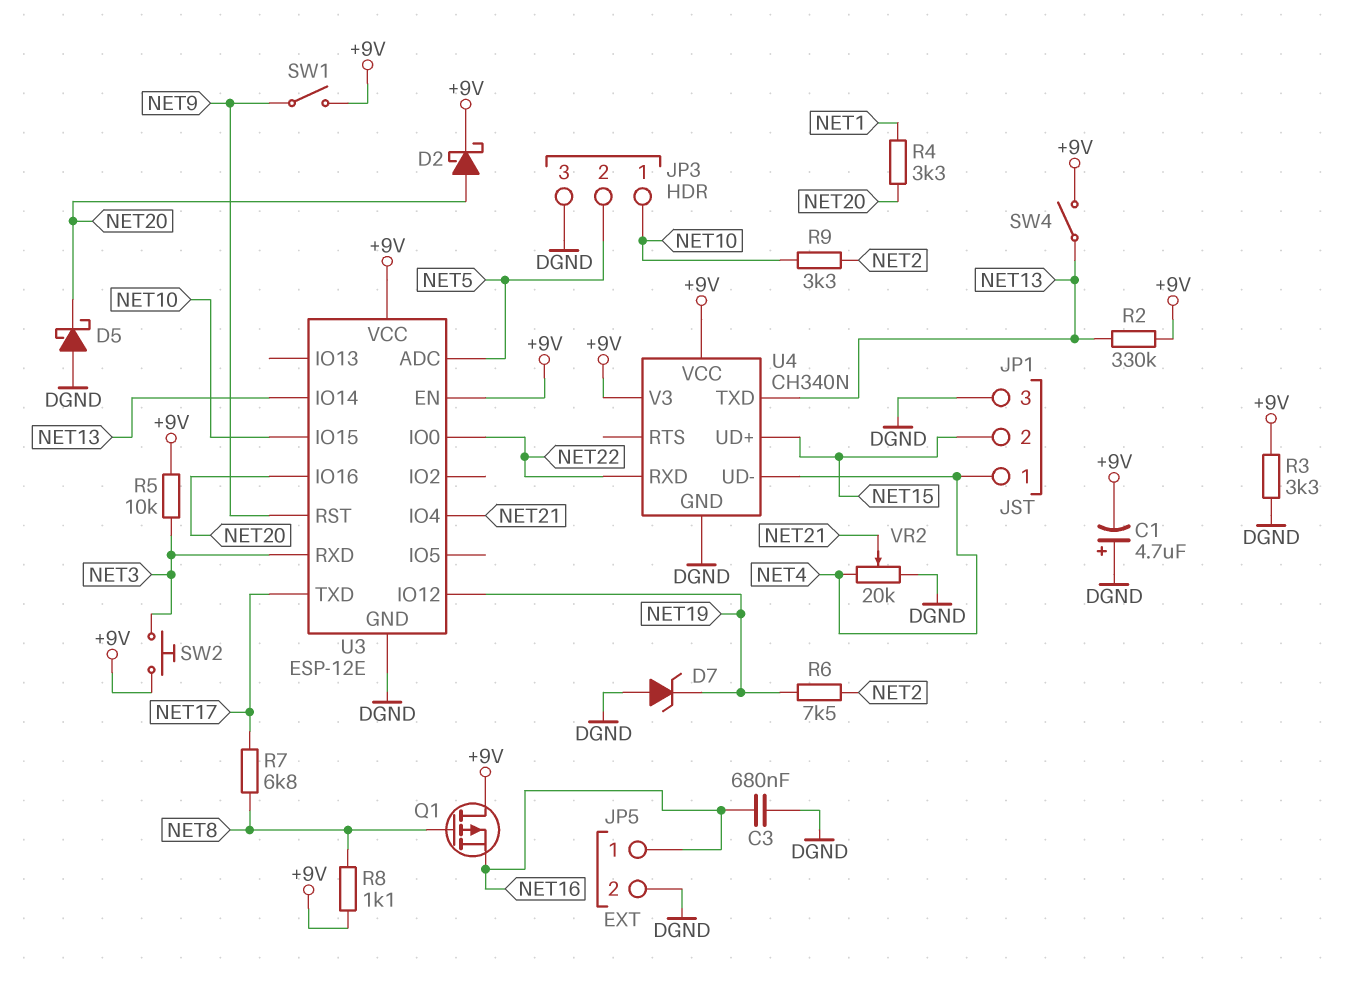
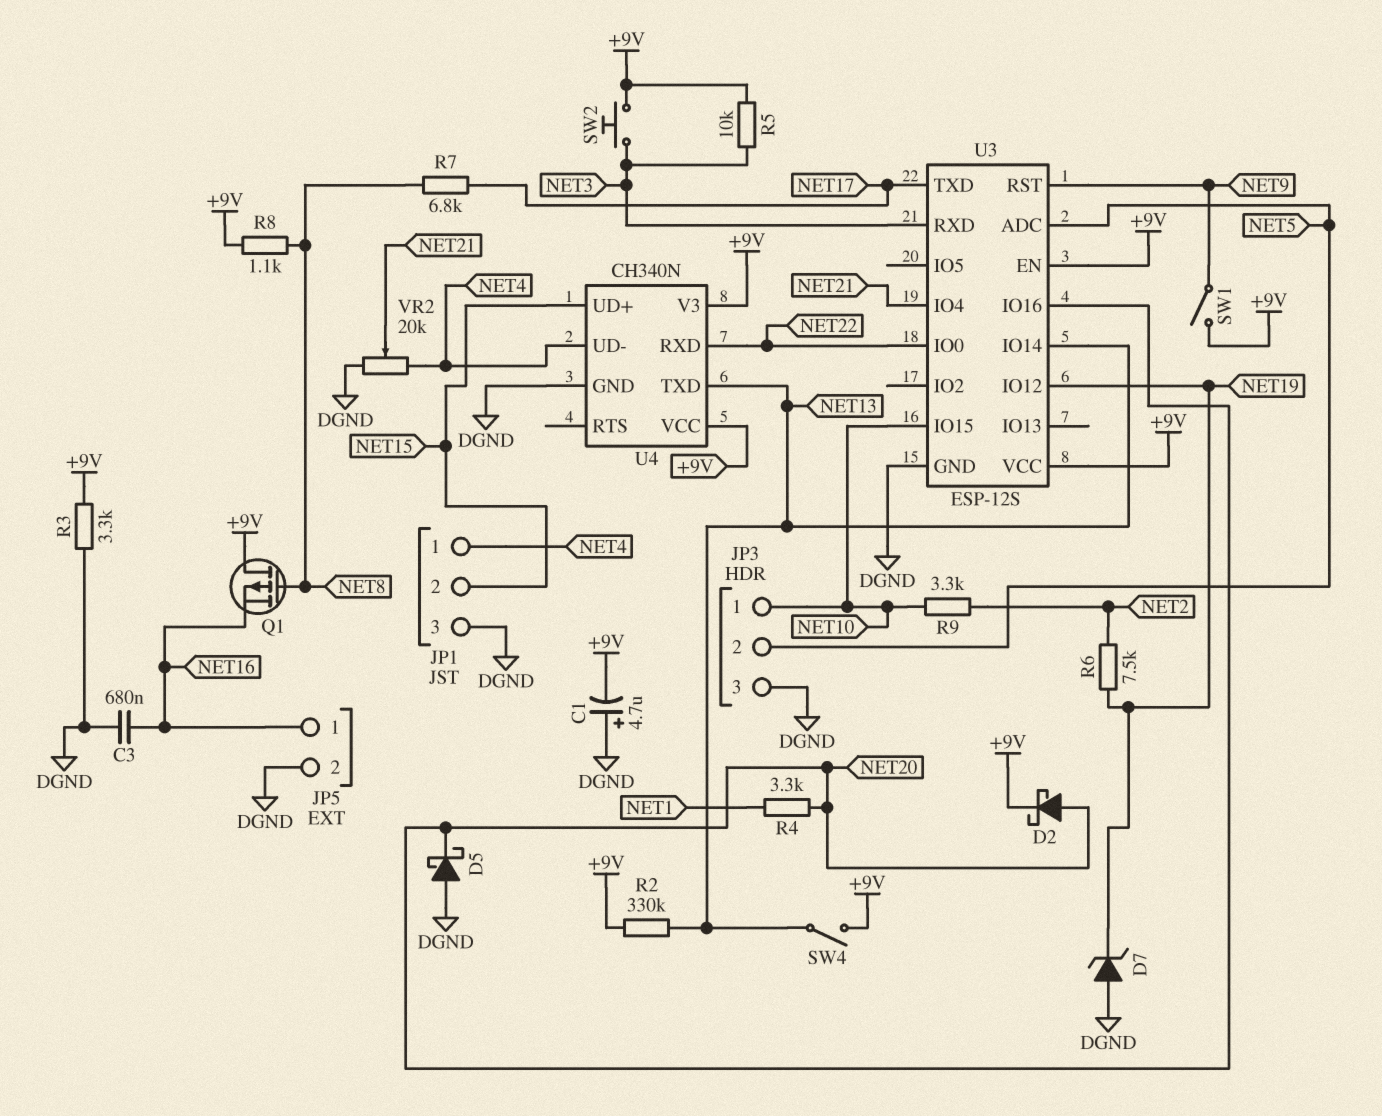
U3: ESP-12E -> ESP-12S

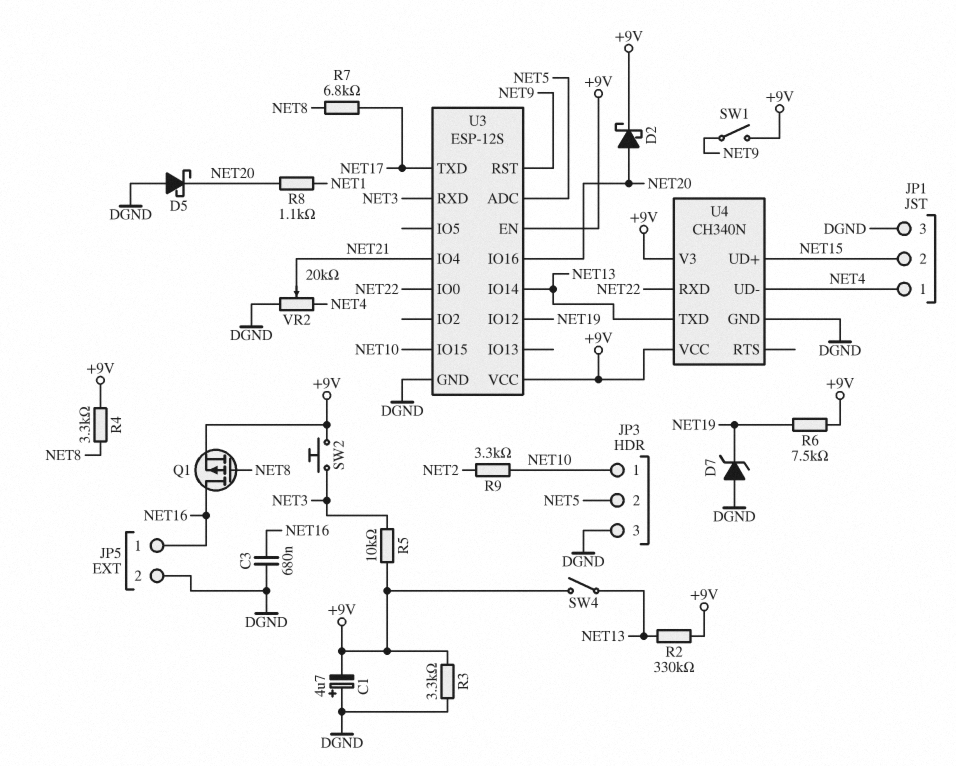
Q1: PMOS (G NET8, D +9V, S NET16) -> PMOS (G NET8, D NET16, S +9V)
R4: 3.3k (NET1, NET20) -> 3.3k (+9V, NET8)
R6: 7.5k (NET2, NET19) -> 7.5k (+9V, NET19)
R8: 1.1k (+9V, NET8) -> 1.1k (NET1, NET20)

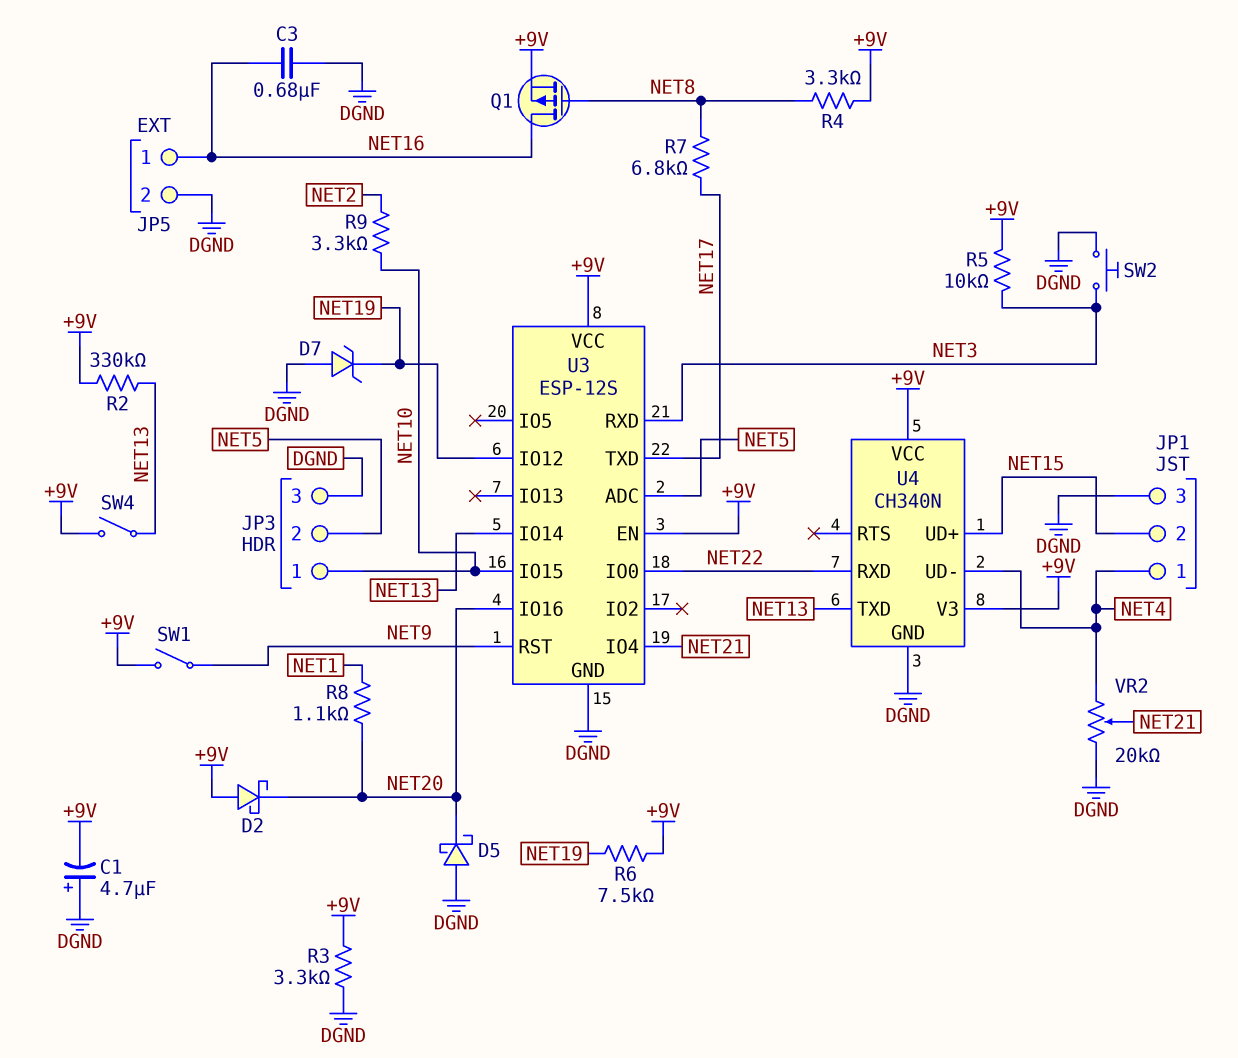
D2: schottky (A NET20, K +9V) -> schottky (A +9V, K NET20)
SW2: button (+9V, NET3) -> button (DGND, NET3)

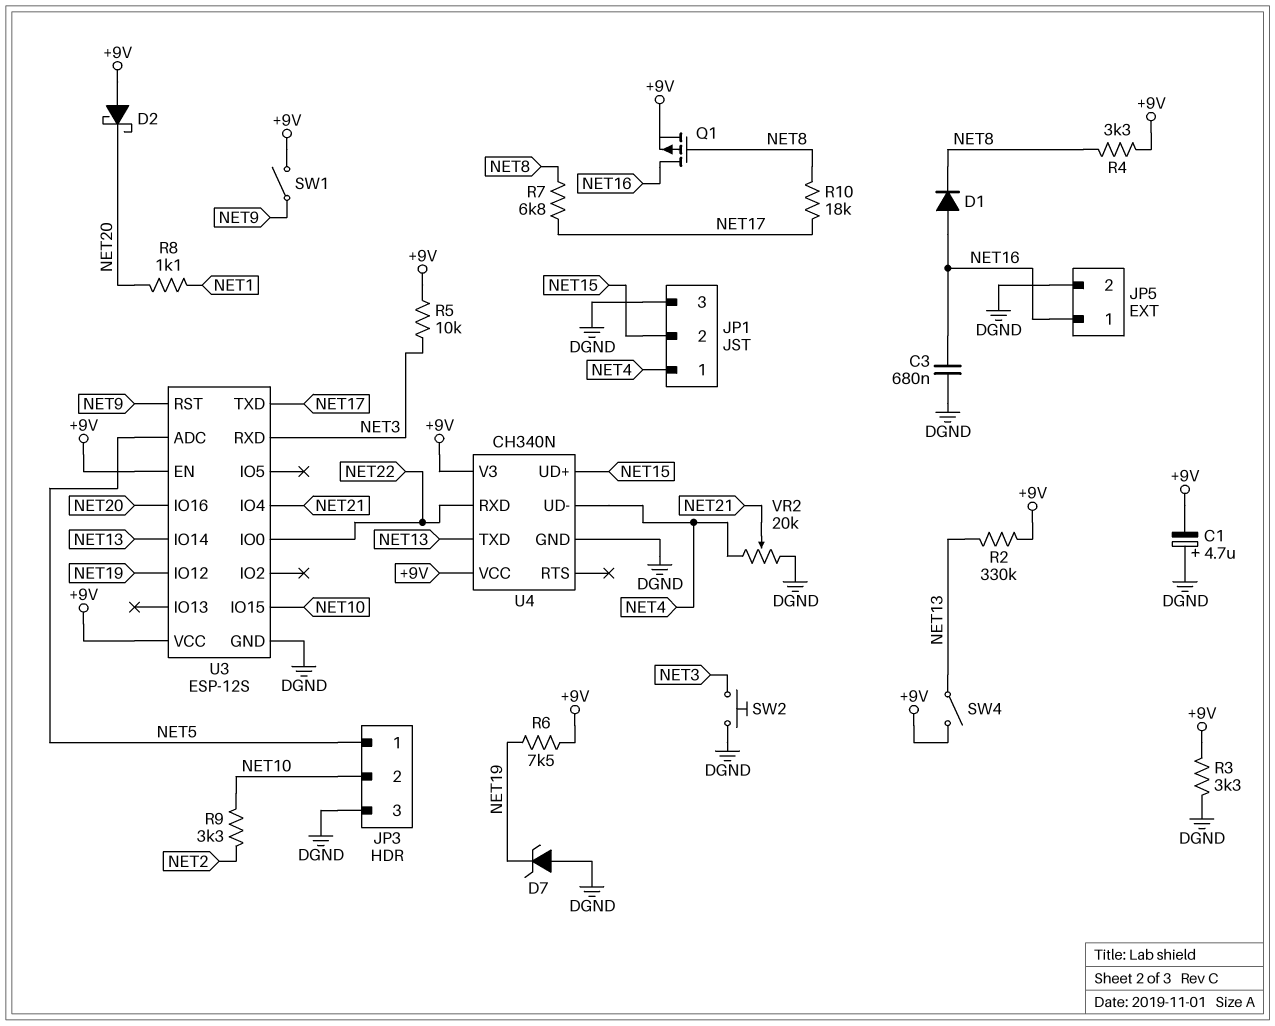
D1: none -> diode (A NET16, K NET8)
D5: schottky (A DGND, K NET20) -> none
JP3 pin 1: NET10 -> NET5
JP3 pin 2: NET5 -> NET10
R10: none -> 18k (NET8, NET17)

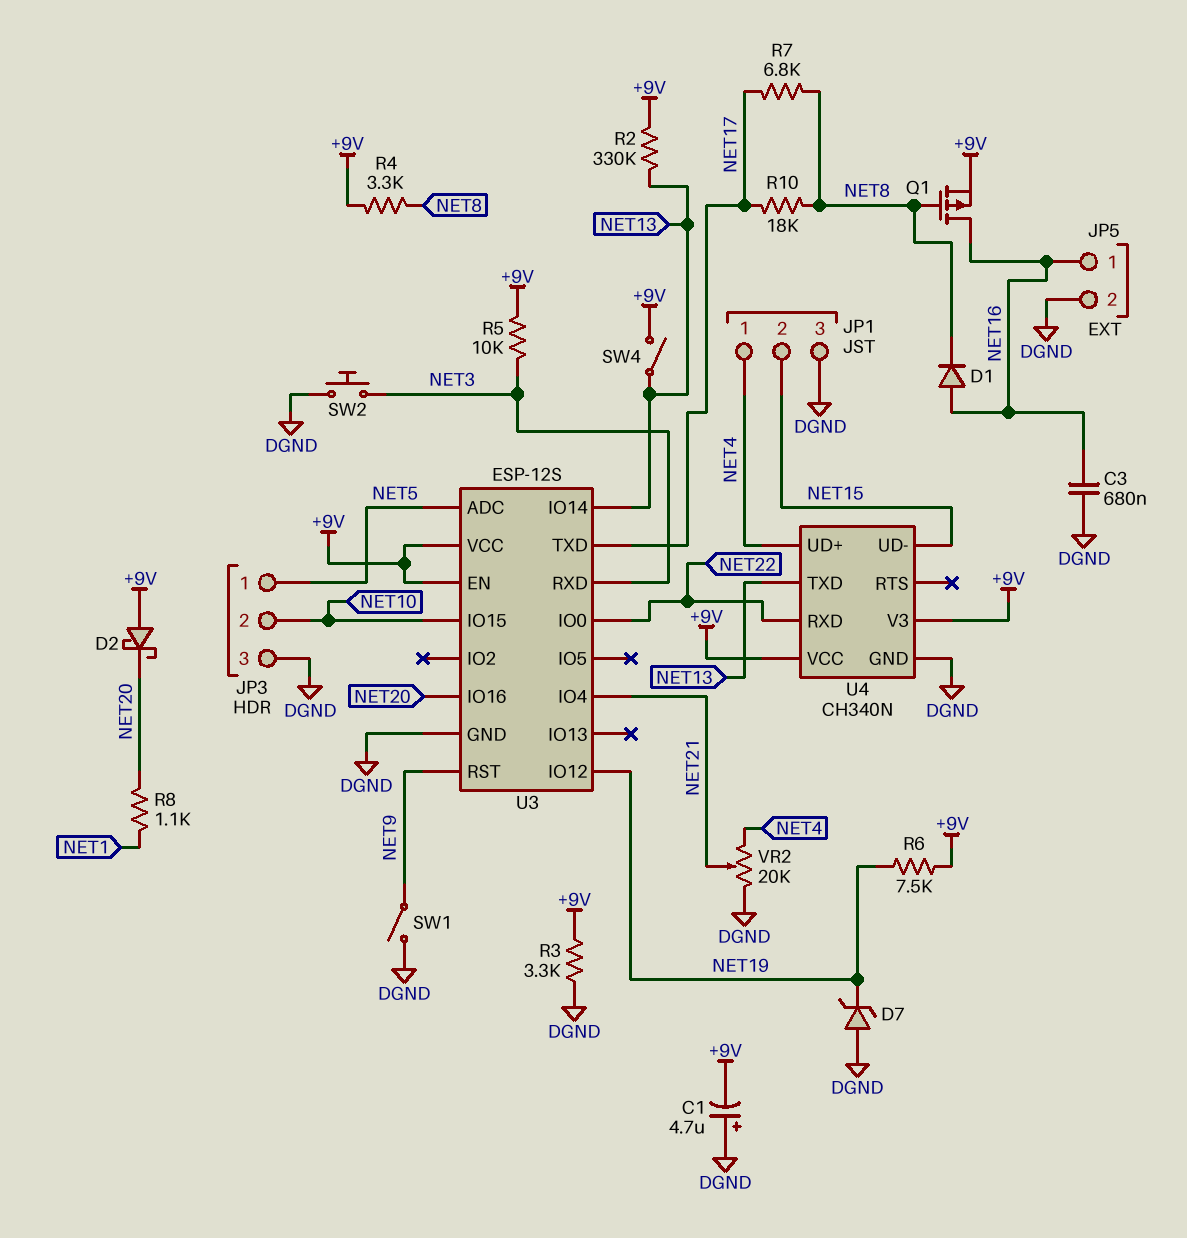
R9: 3.3k (NET2, NET10) -> none
SW1: switch (+9V, NET9) -> switch (DGND, NET9)
U4 pin UD+: NET15 -> NET4
U4 pin UD-: NET4 -> NET15

